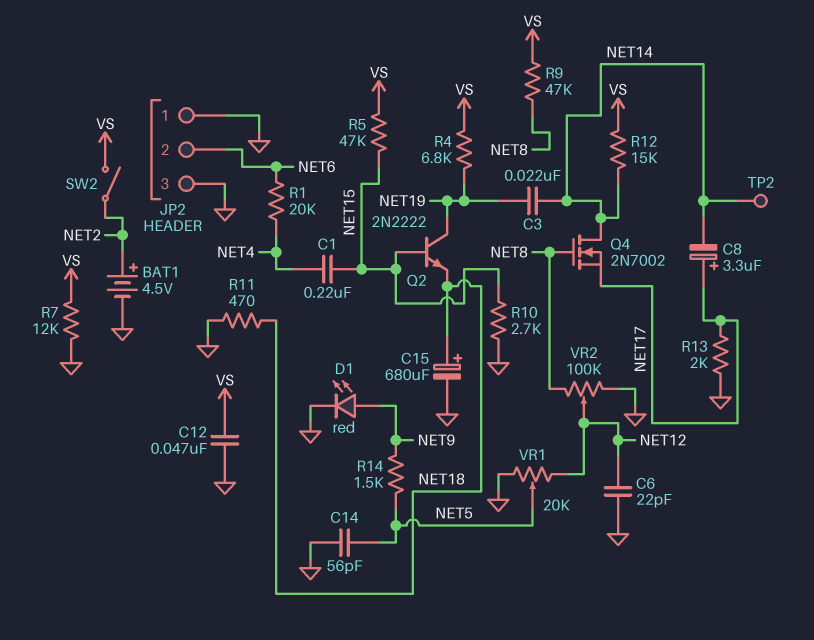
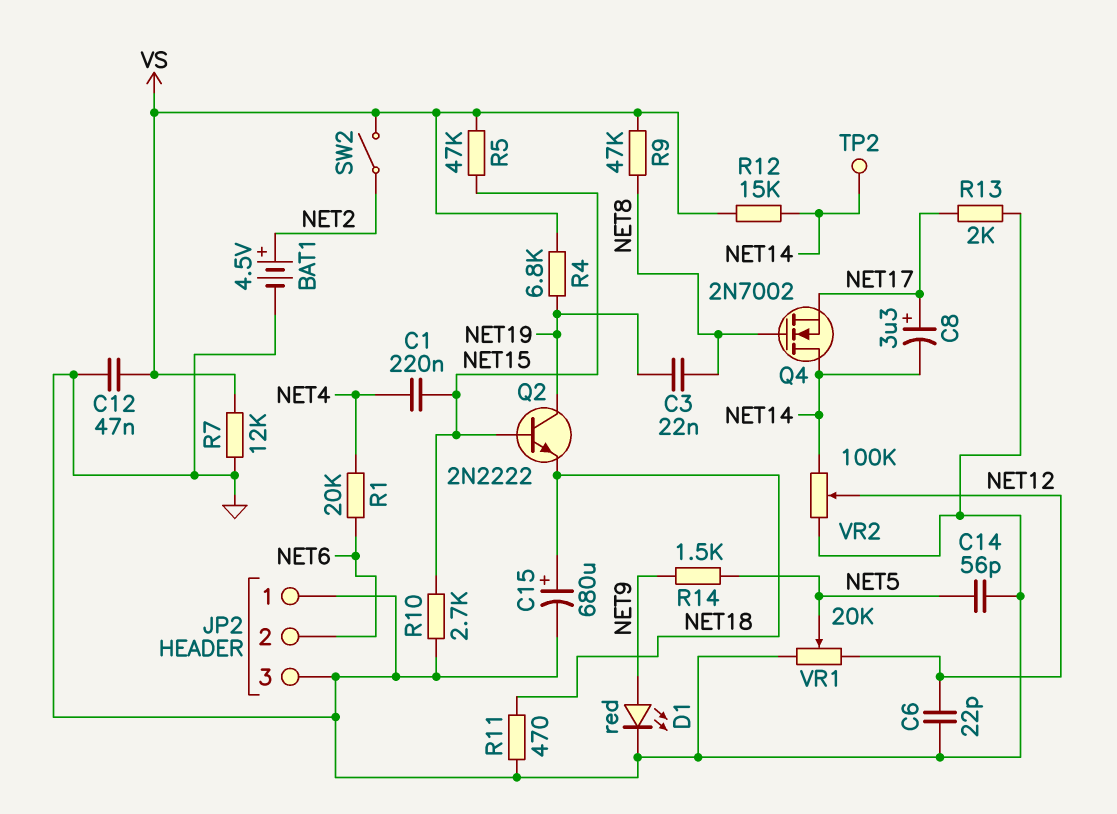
C3: 22nF (NET14, NET19) -> 22nF (NET8, NET19)
VR2: 100k (GND, NET8, wiper NET12) -> 100k (GND, NET14, wiper NET12)

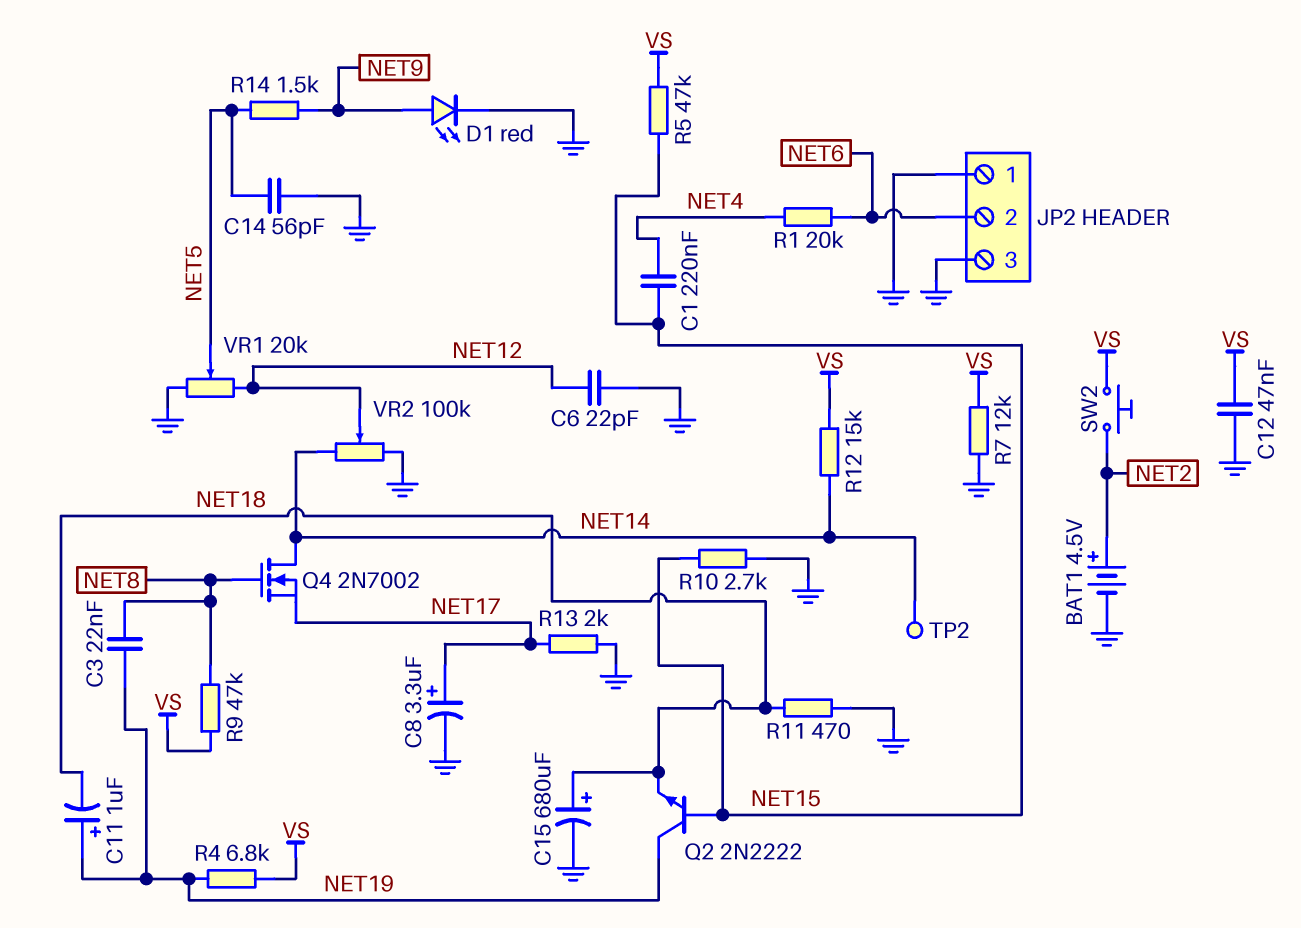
C8: 3.3uF (plus NET17, minus NET14) -> 3.3uF (plus NET17, minus GND)
C11: none -> 1uF (plus NET19, minus NET18)
SW2: switch (NET2, VS) -> button (NET2, VS)

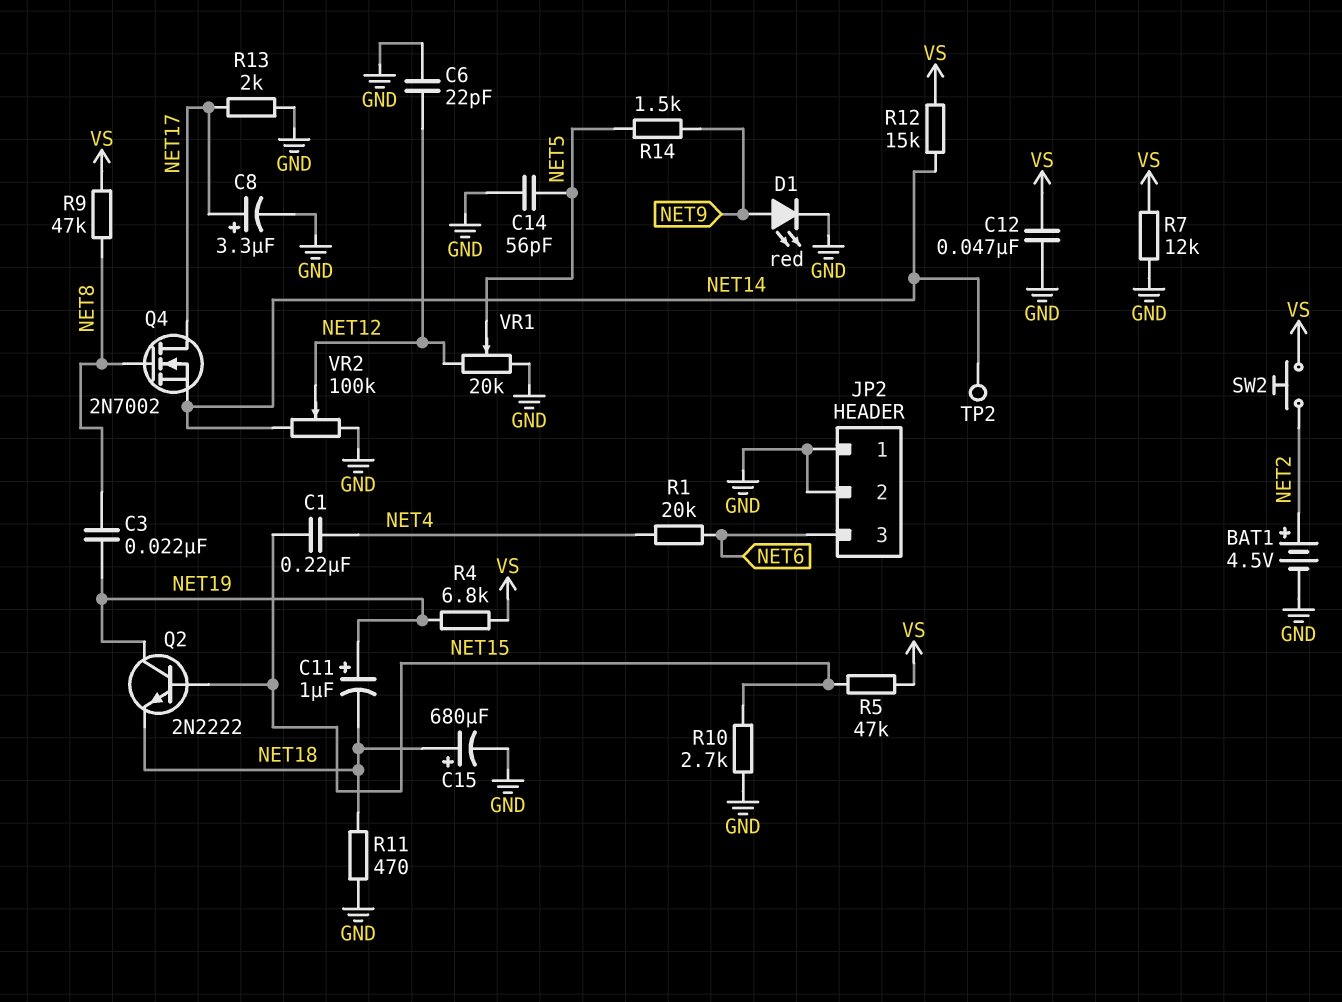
JP2 pin 2: NET6 -> GND
JP2 pin 3: GND -> NET6
Q4: NMOS 2N7002 (G NET8, D NET14, S NET17) -> NMOS 2N7002 (G NET8, D NET17, S NET14)

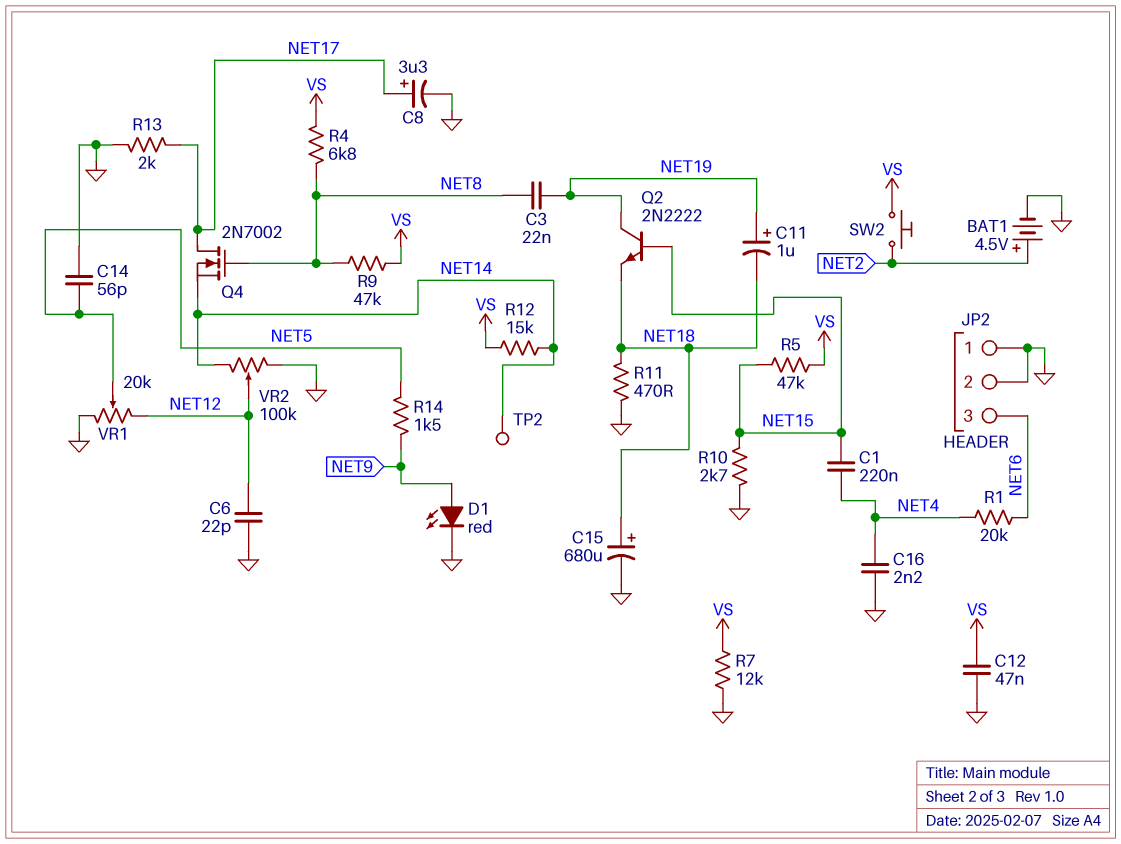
C16: none -> 2.2nF (GND, NET4)
R4: 6.8k (NET19, VS) -> 6.8k (NET8, VS)

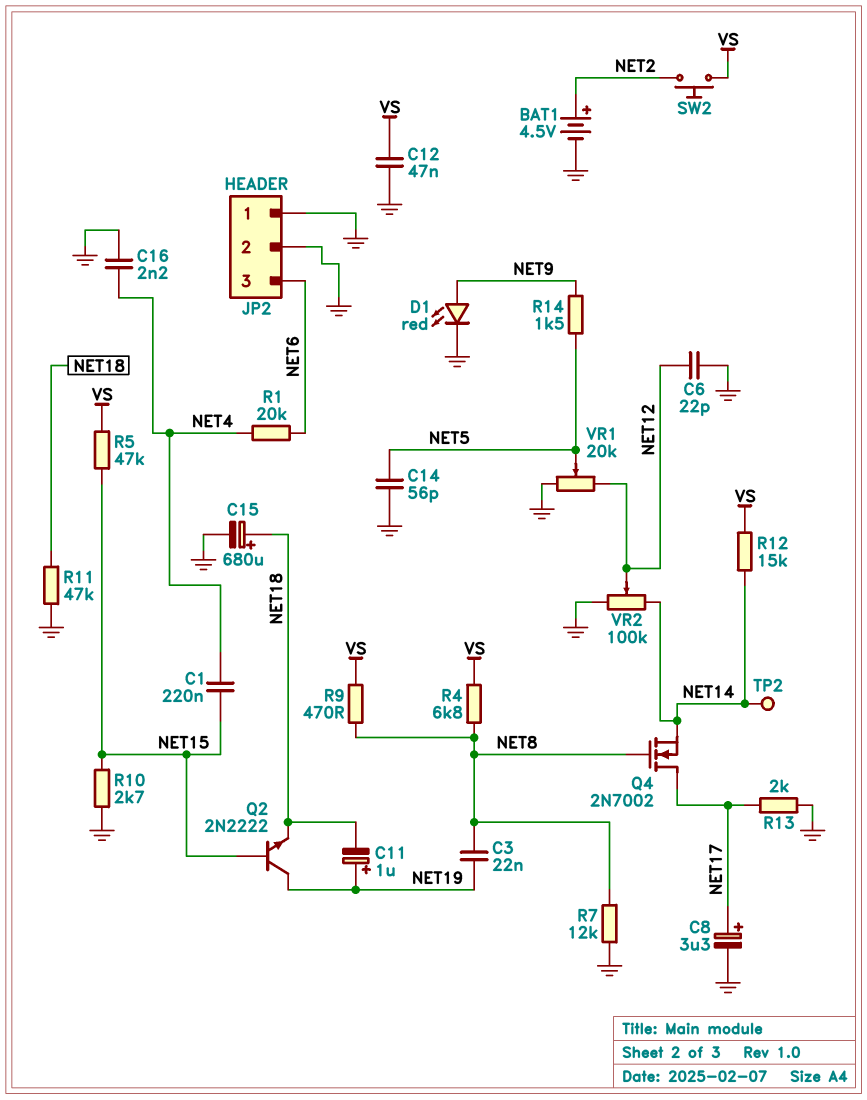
R7: 12k (GND, VS) -> 12k (GND, NET8)
R9: 47k (NET8, VS) -> 470 (NET8, VS)
R11: 470 (GND, NET18) -> 47k (GND, NET18)

